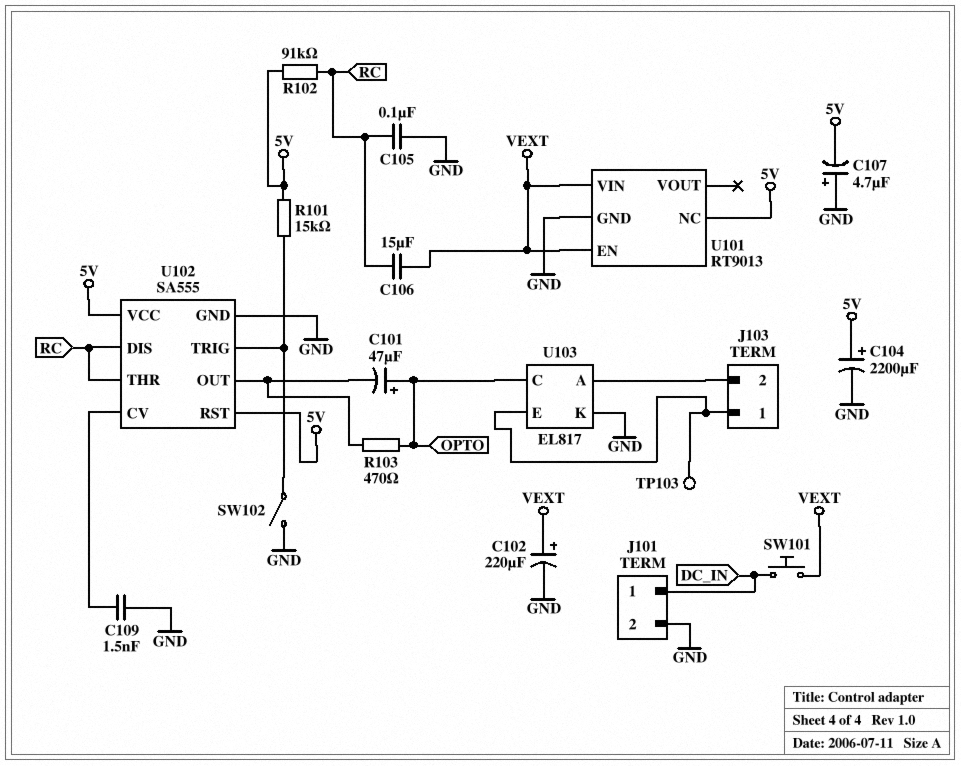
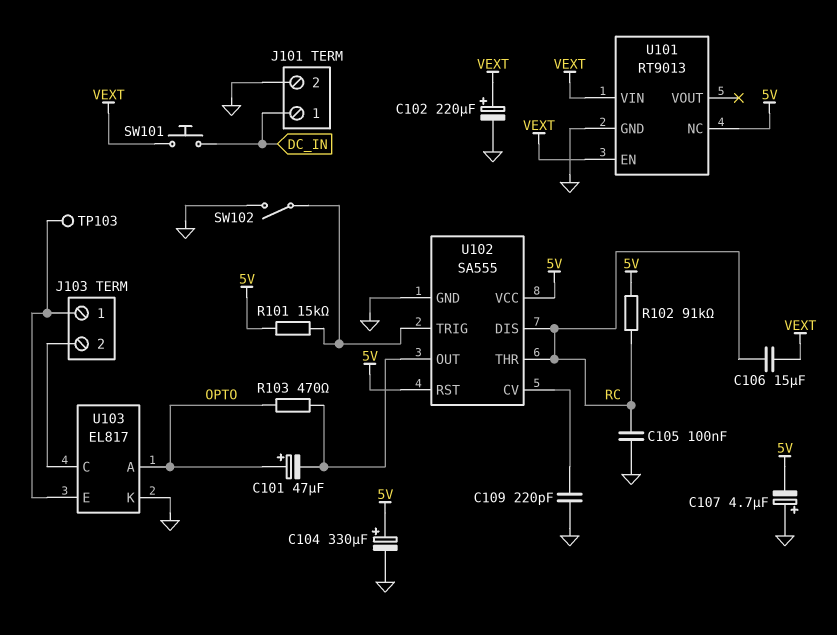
C104: 2200uF (plus 5V, minus GND) -> 330uF (plus 5V, minus GND)
C109: 1.5nF (GND, U102/CV) -> 220pF (GND, U102/CV)
U103 pin A: J103/2 -> OPTO
U103 pin C: OPTO -> J103/2

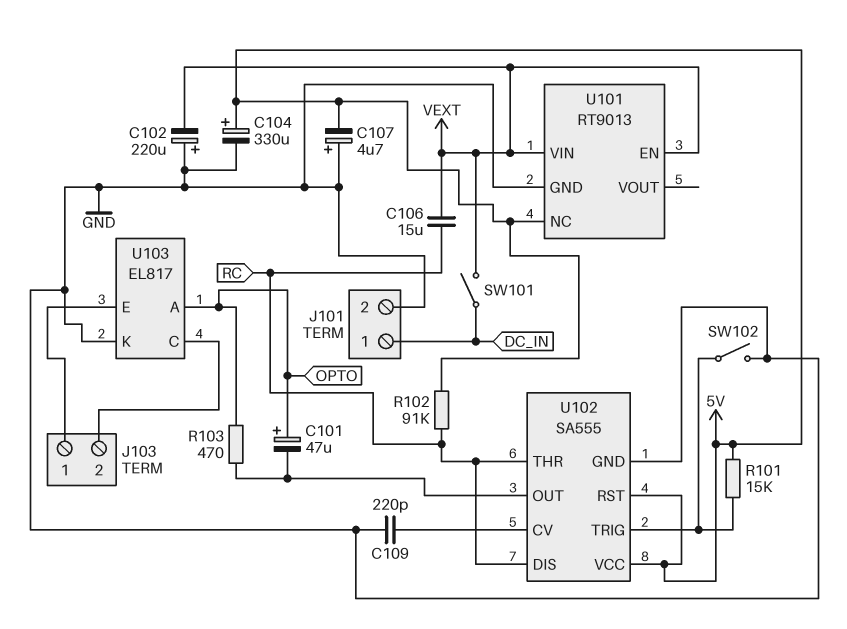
C102: 220uF (plus VEXT, minus GND) -> 220uF (plus GND, minus VEXT)
C105: 100nF (GND, RC) -> none
SW101: button (DC_IN, VEXT) -> switch (DC_IN, VEXT)
TP103: test point (J103/1) -> none

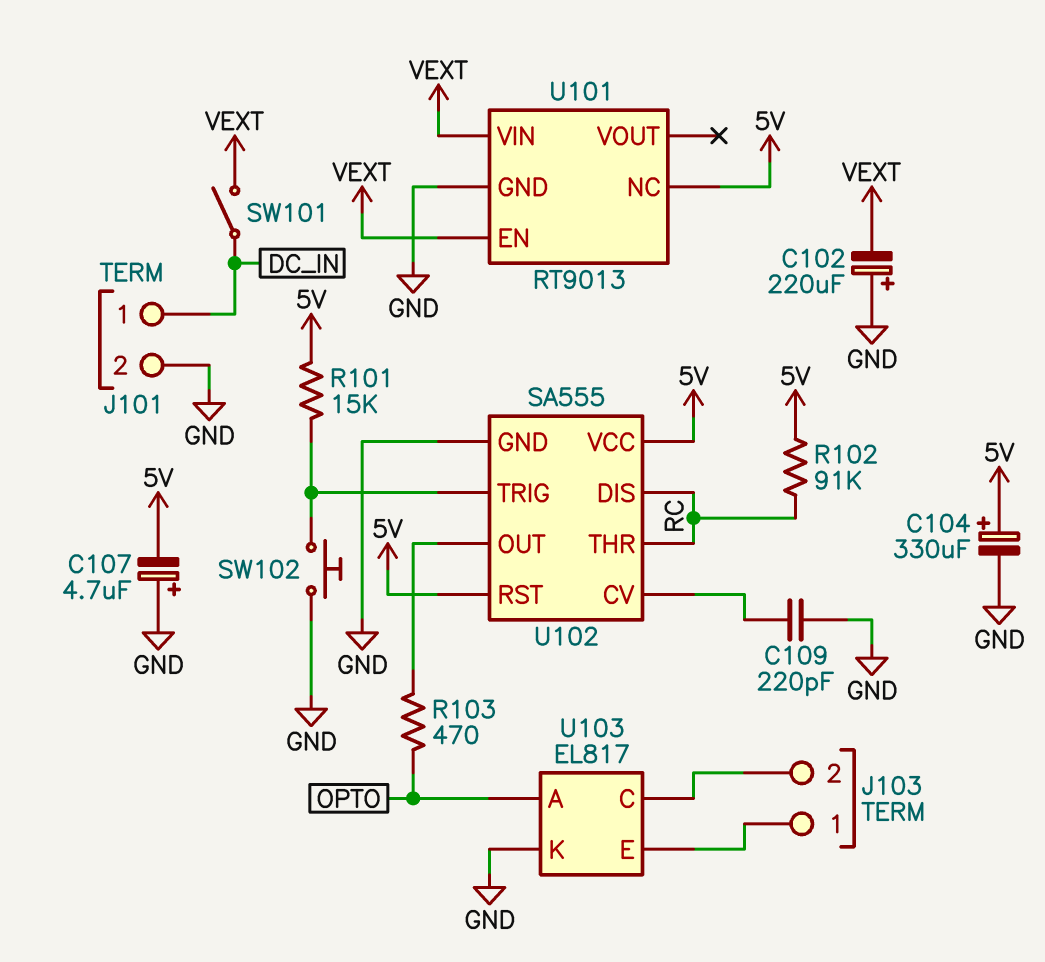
C101: 47uF (plus OPTO, minus U102/OUT) -> none
C106: 15uF (RC, VEXT) -> none
SW102: switch (GND, U102/TRIG) -> button (GND, U102/TRIG)

